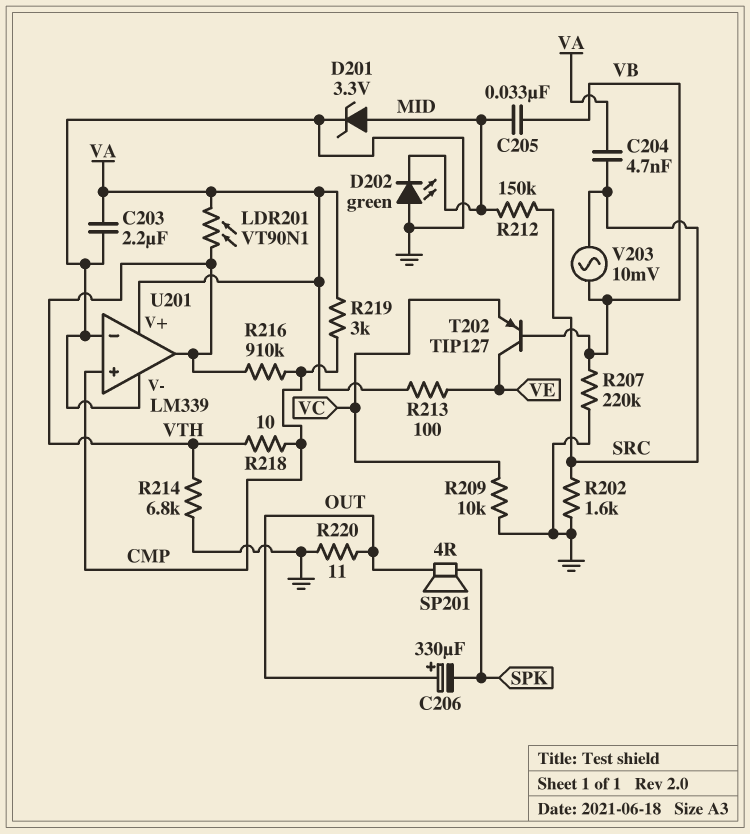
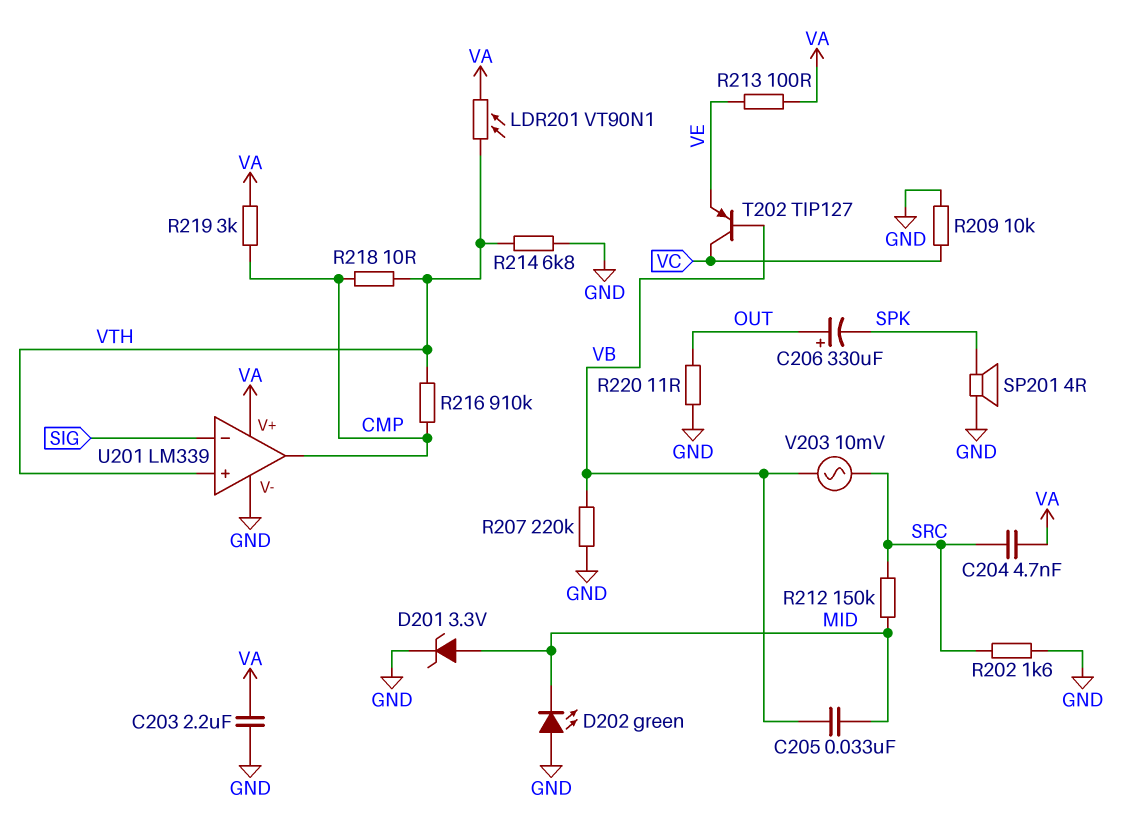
SP201: speaker 4R (OUT, SPK) -> speaker 4R (GND, SPK)
T202: PNP TIP127 (B VB, C VE, E VC) -> PNP TIP127 (B VB, C VC, E VE)
U201 pin in+: CMP -> VTH
U201 pin in-: GND -> SIG
U201 pin out: VTH -> CMP

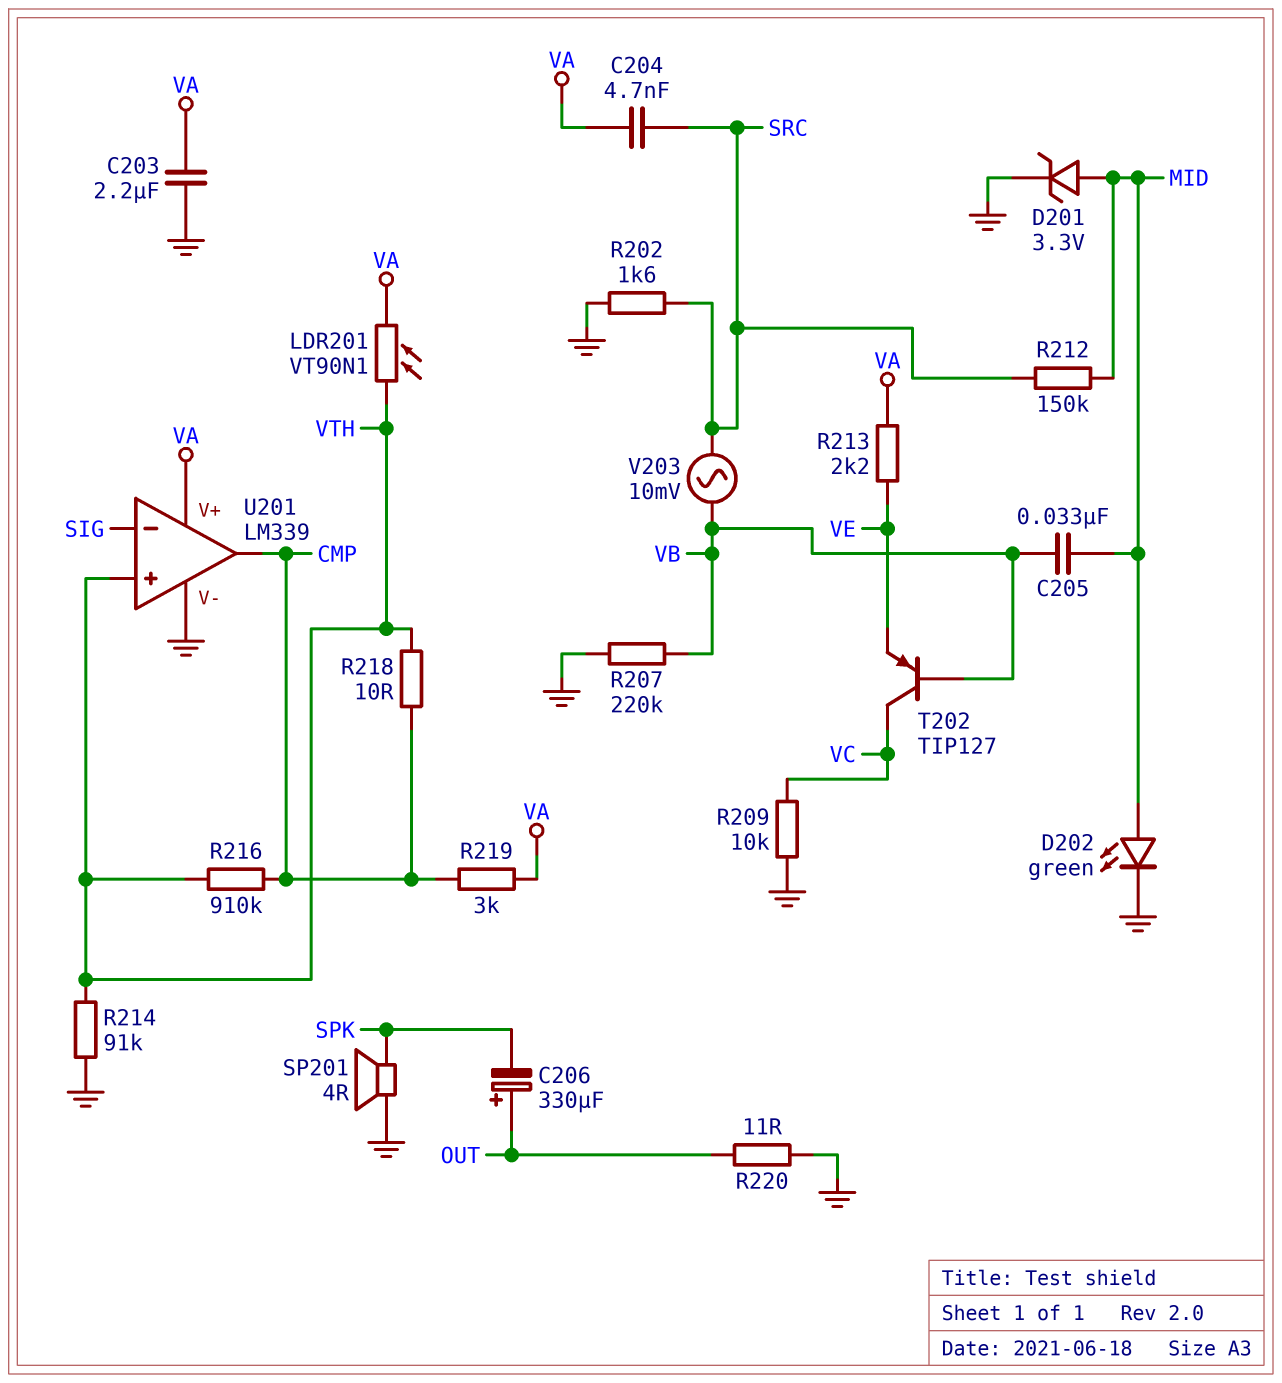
D202: LED green (A GND, K MID) -> LED green (A MID, K GND)
R213: 100 (VA, VE) -> 2.2k (VA, VE)
R214: 6.8k (GND, VTH) -> 91k (GND, VTH)

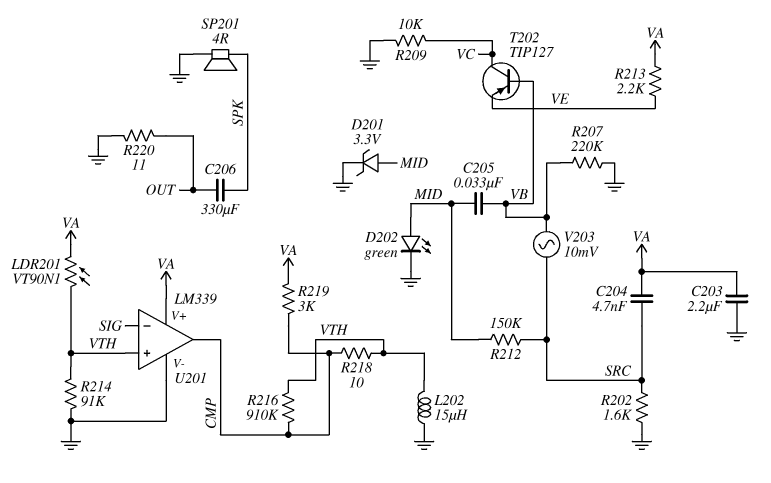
C206: 330uF (plus OUT, minus SPK) -> 330uF (OUT, SPK)
L202: none -> 15uH (GND, VTH)

